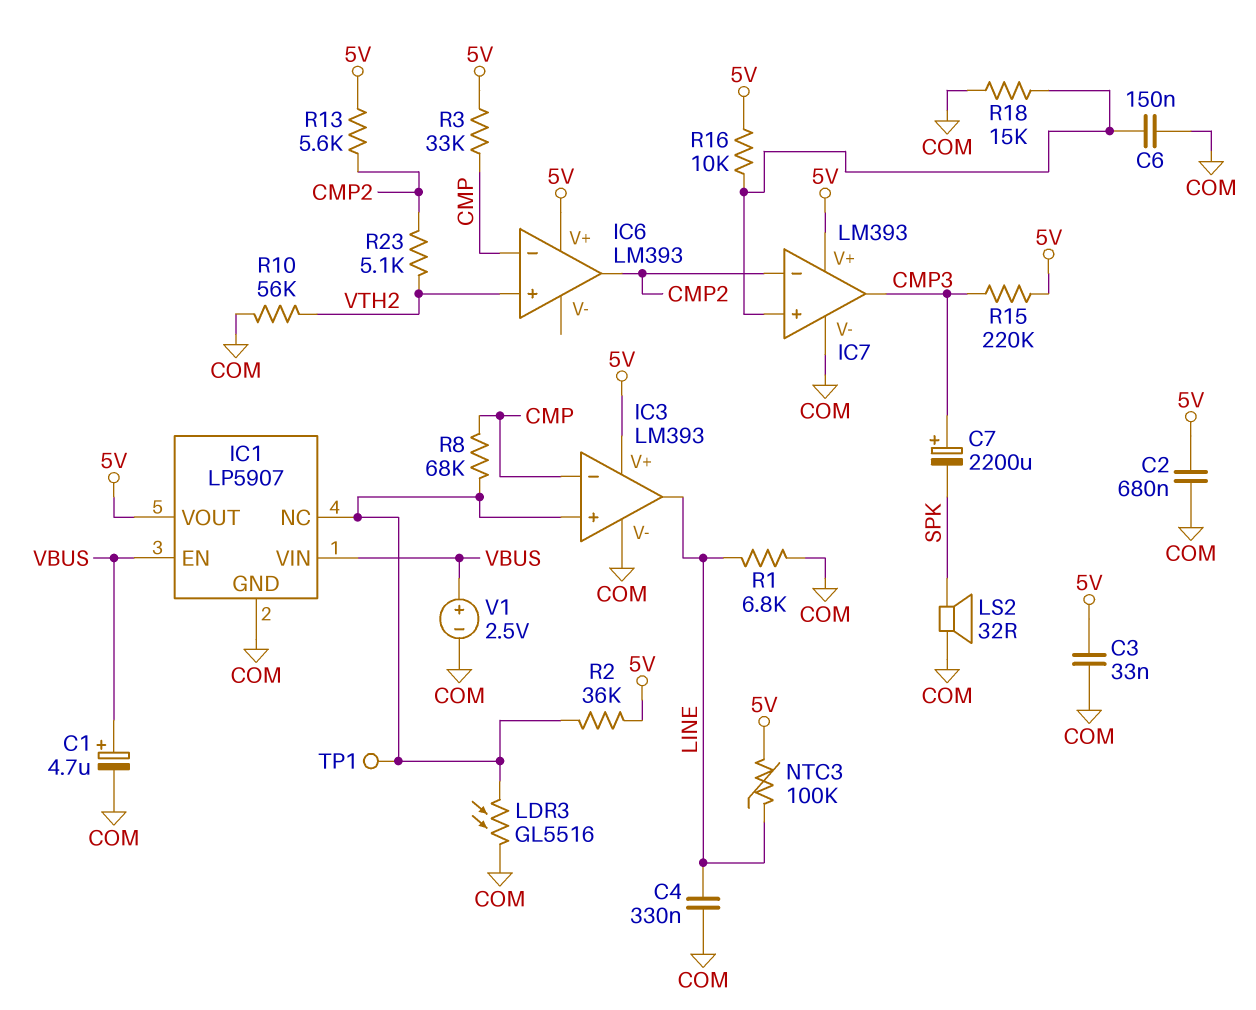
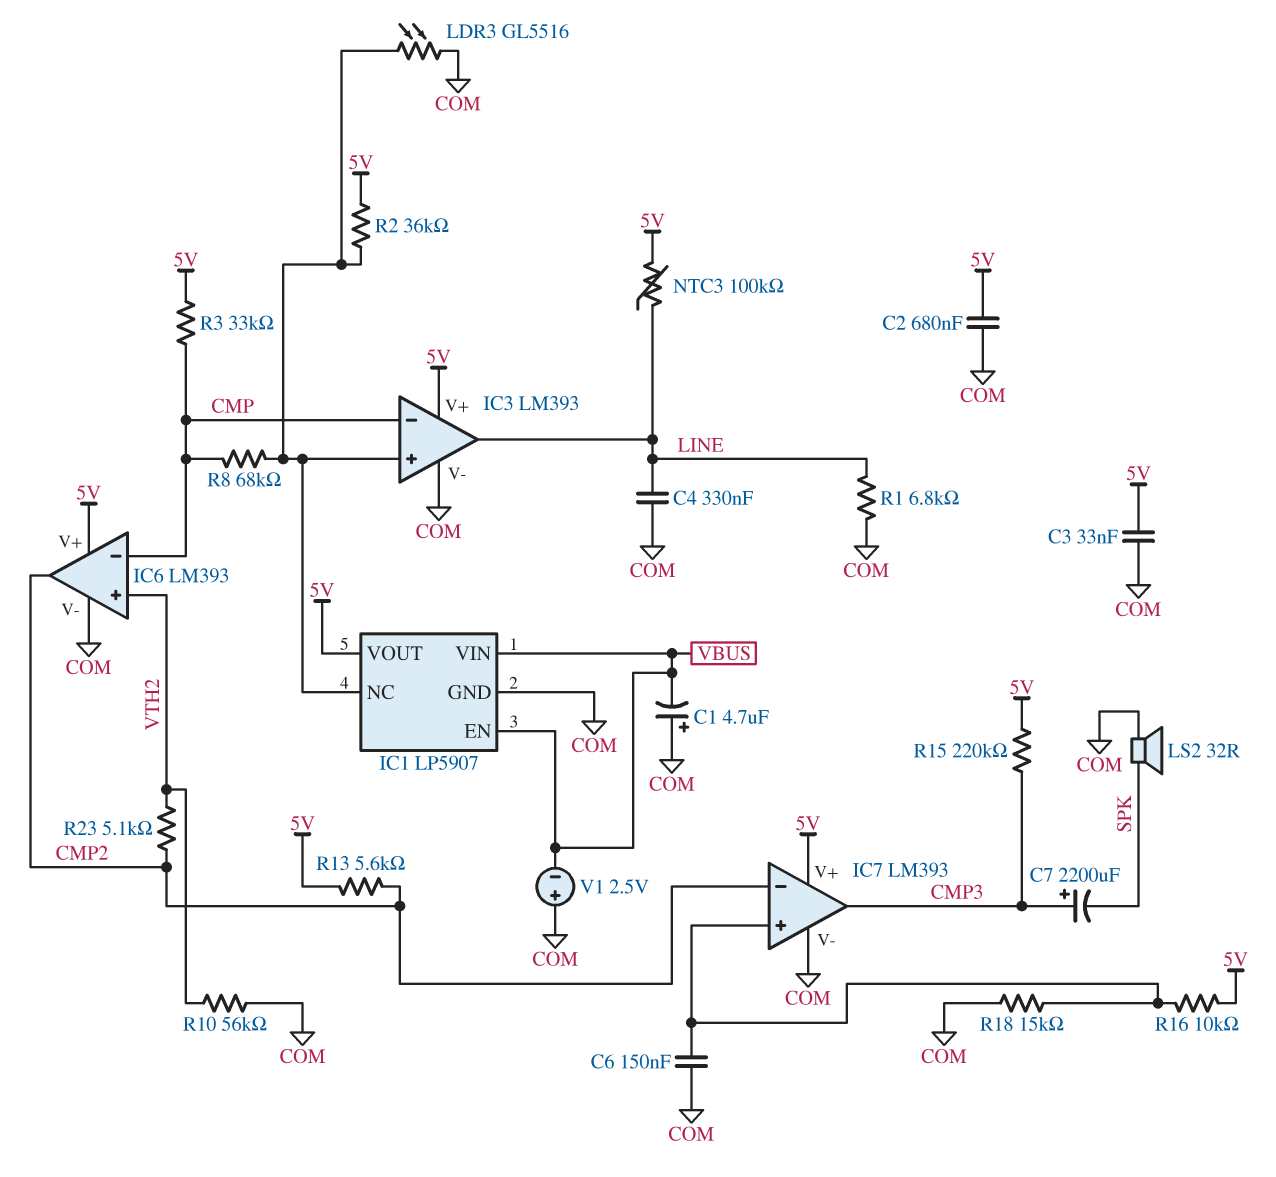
C1: 4.7uF (plus VBUS, minus COM) -> 4.7uF (plus COM, minus VBUS)
IC6 pin V-: none -> COM
TP1: test point (IC1/NC) -> none
V1: 2.5V (plus VBUS, minus COM) -> 2.5V (plus COM, minus VBUS)

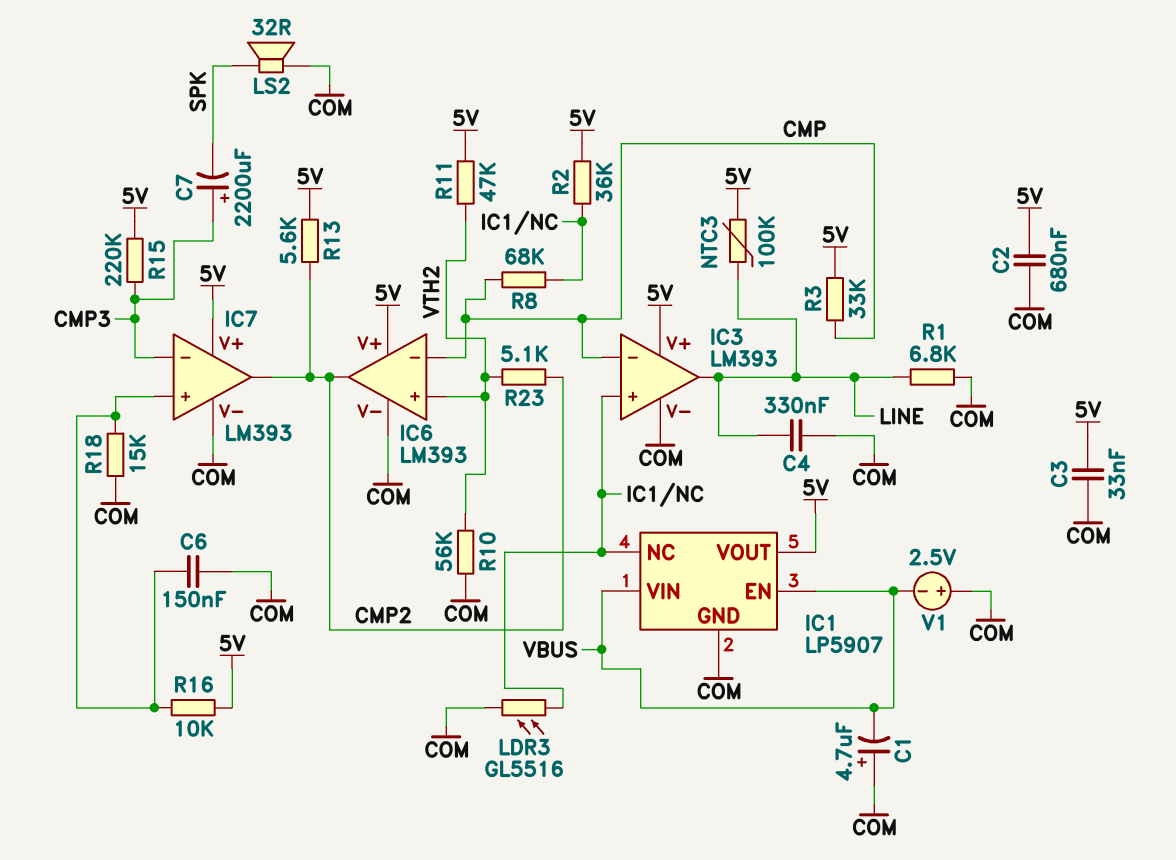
IC7 pin in-: CMP2 -> CMP3
IC7 pin out: CMP3 -> CMP2
R11: none -> 47k (5V, VTH2)

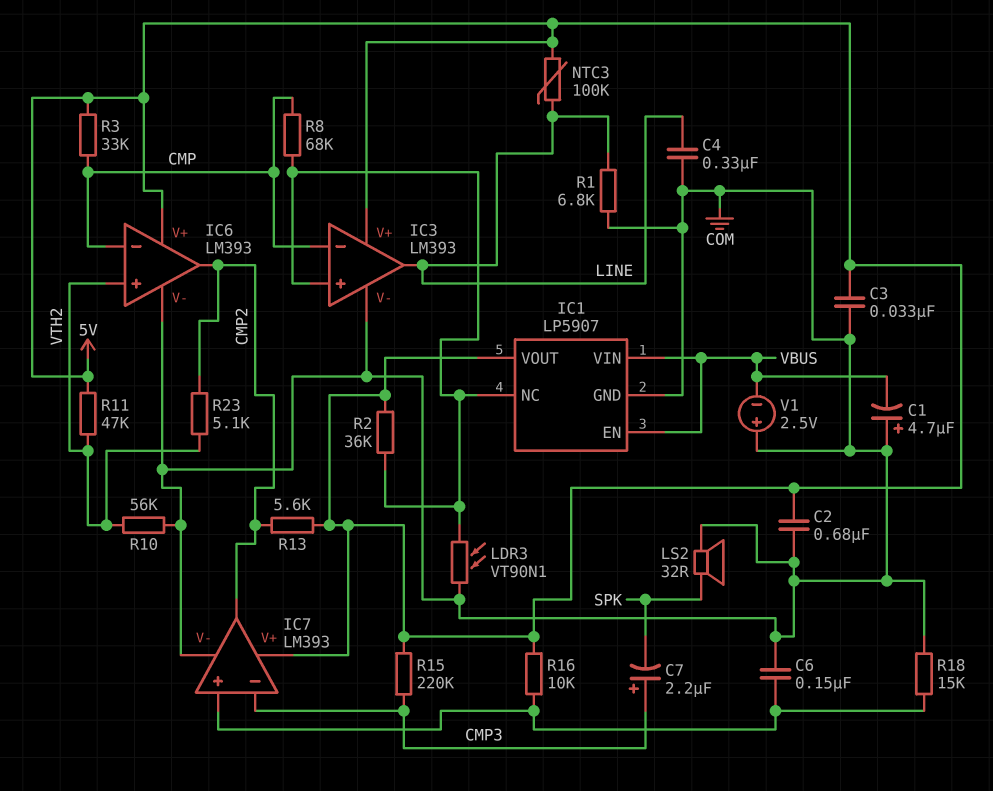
C7: 2200uF (plus CMP3, minus SPK) -> 2.2uF (plus CMP3, minus SPK)
LDR3: GL5516 (COM, IC1/NC) -> VT90N1 (COM, IC1/NC)

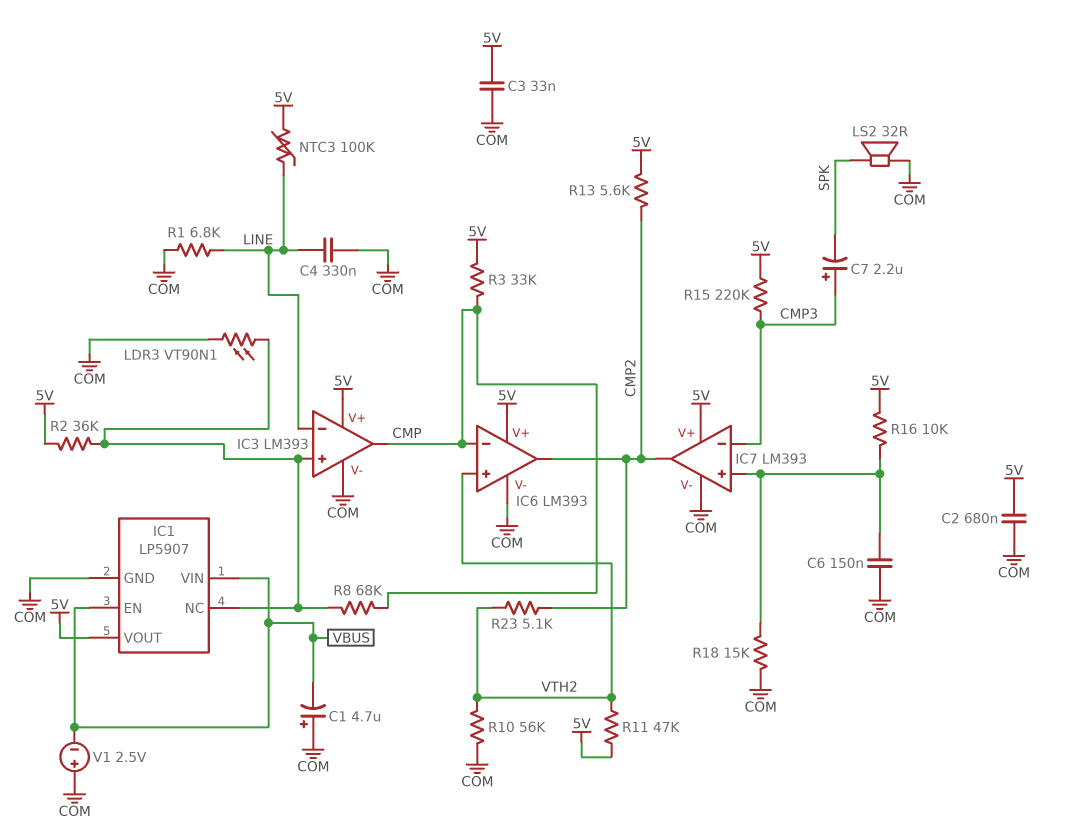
IC3 pin in-: CMP -> LINE
IC3 pin out: LINE -> CMP

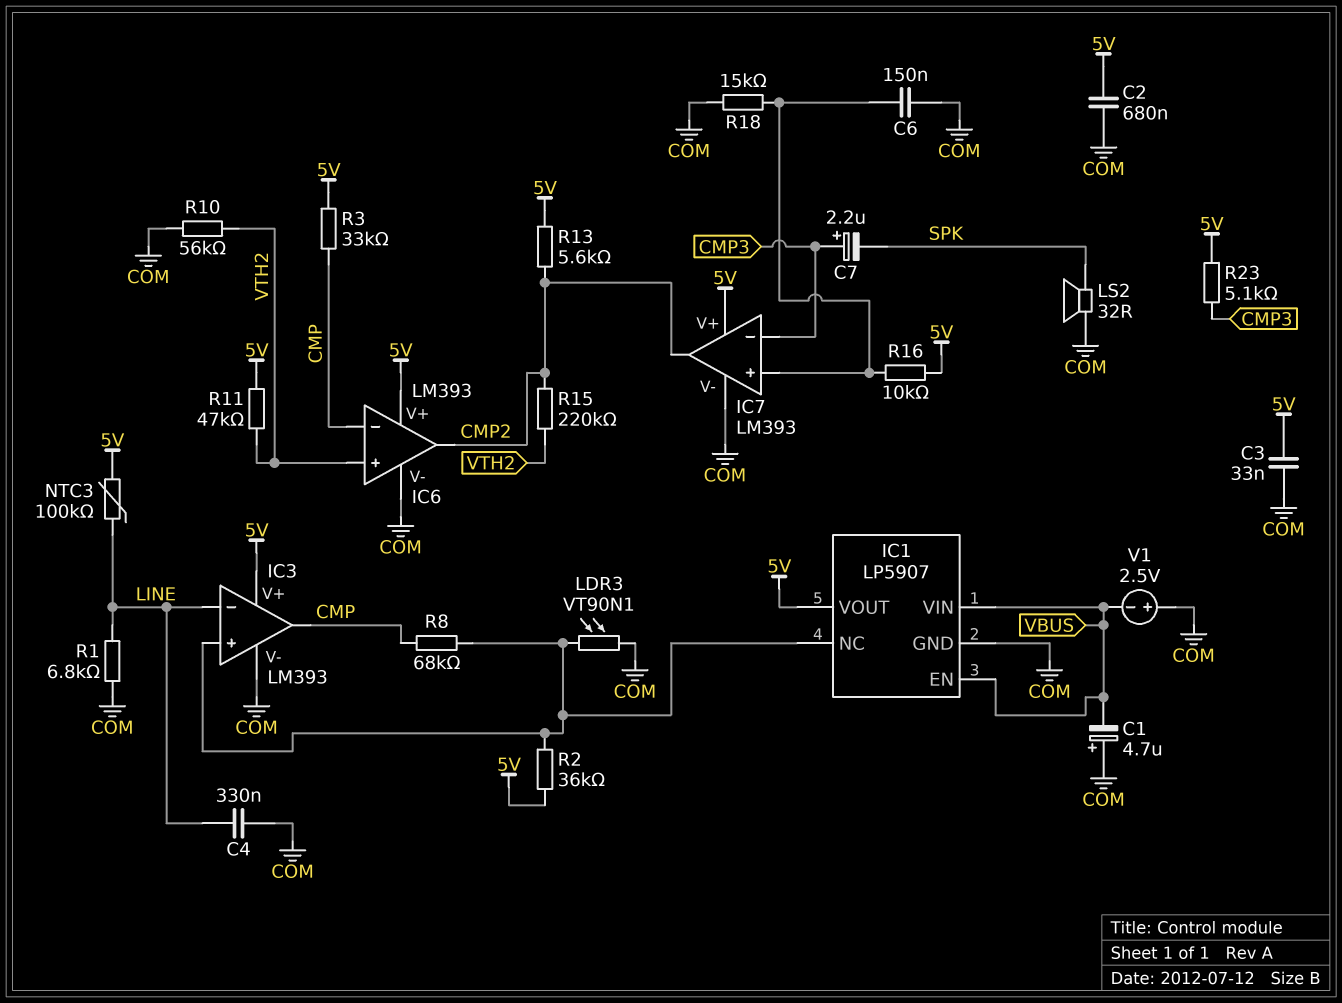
R15: 220k (5V, CMP3) -> 220k (CMP2, VTH2)
R23: 5.1k (CMP2, VTH2) -> 5.1k (5V, CMP3)

